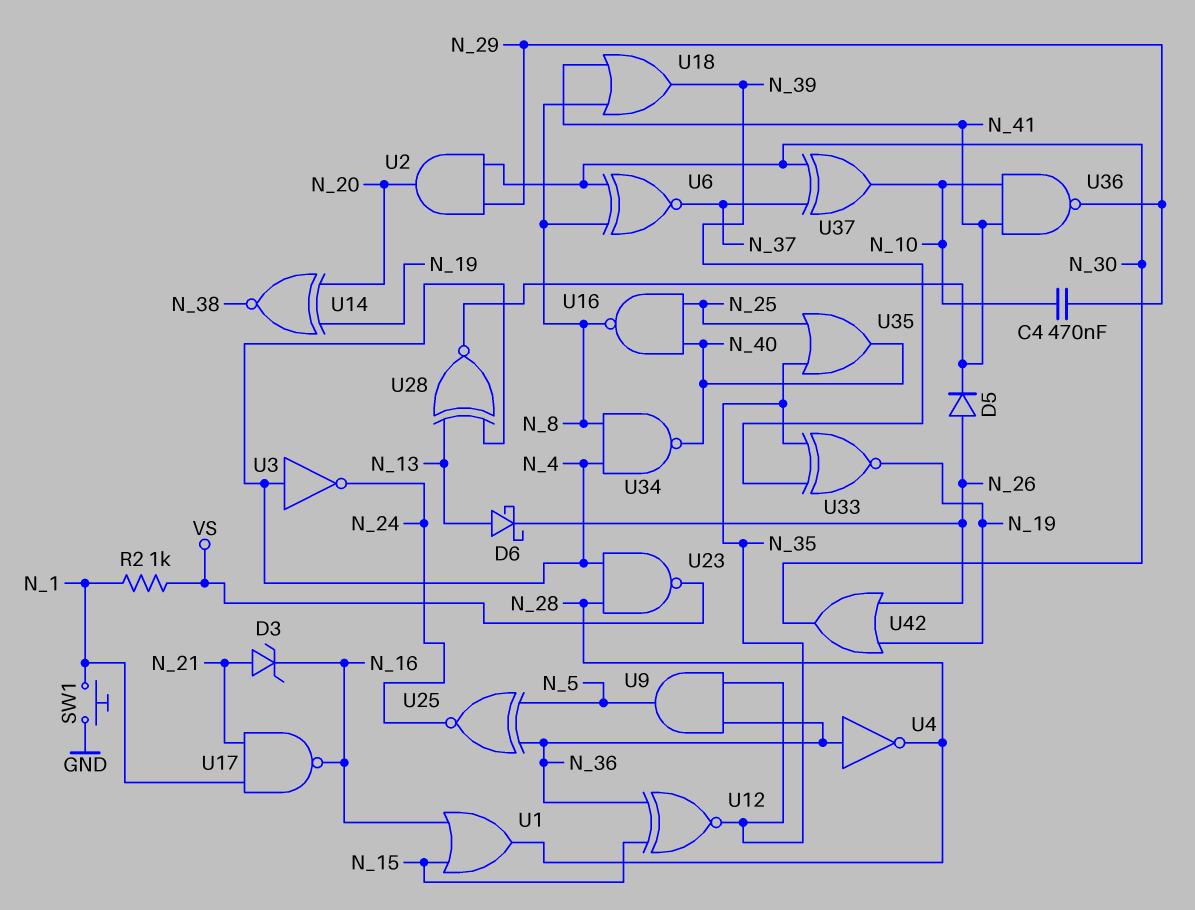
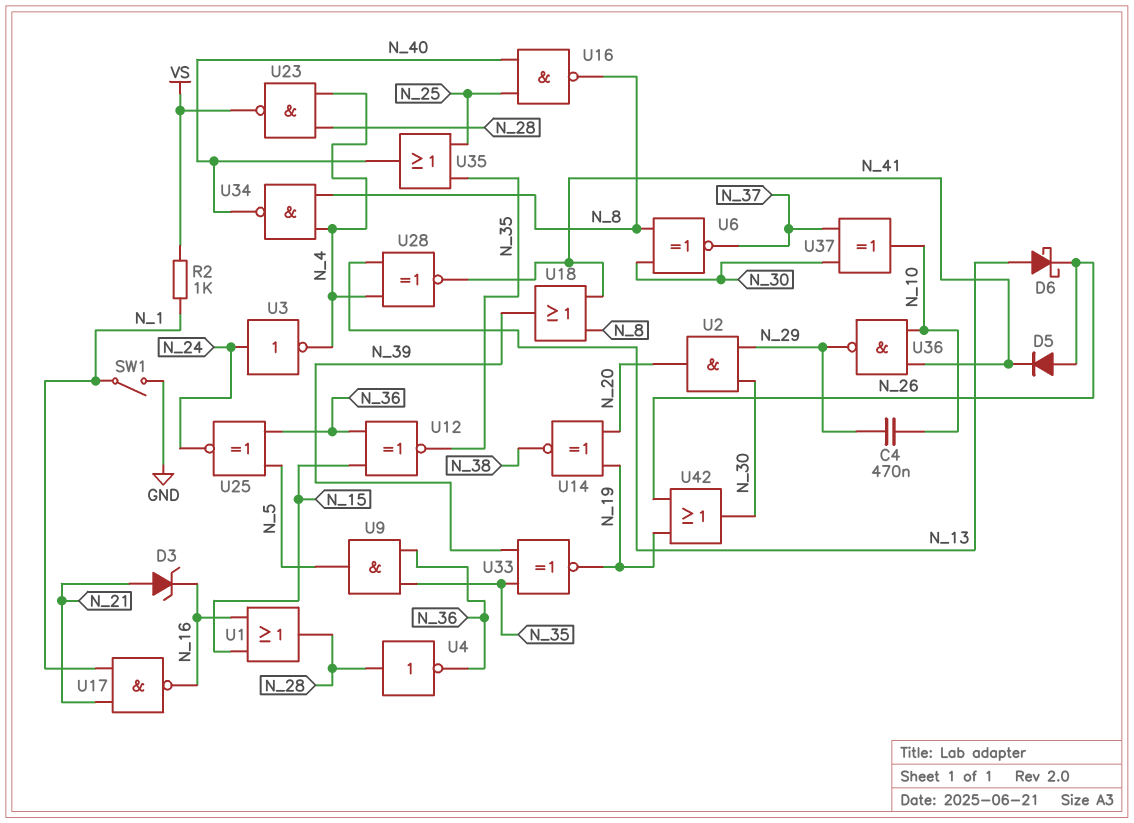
SW1: button (GND, N_1) -> switch (GND, N_1)
U3: NOT (in N_4, out N_24) -> NOT (in N_24, out N_4)
U4: NOT (in N_36, out N_28) -> NOT (in N_28, out N_36)

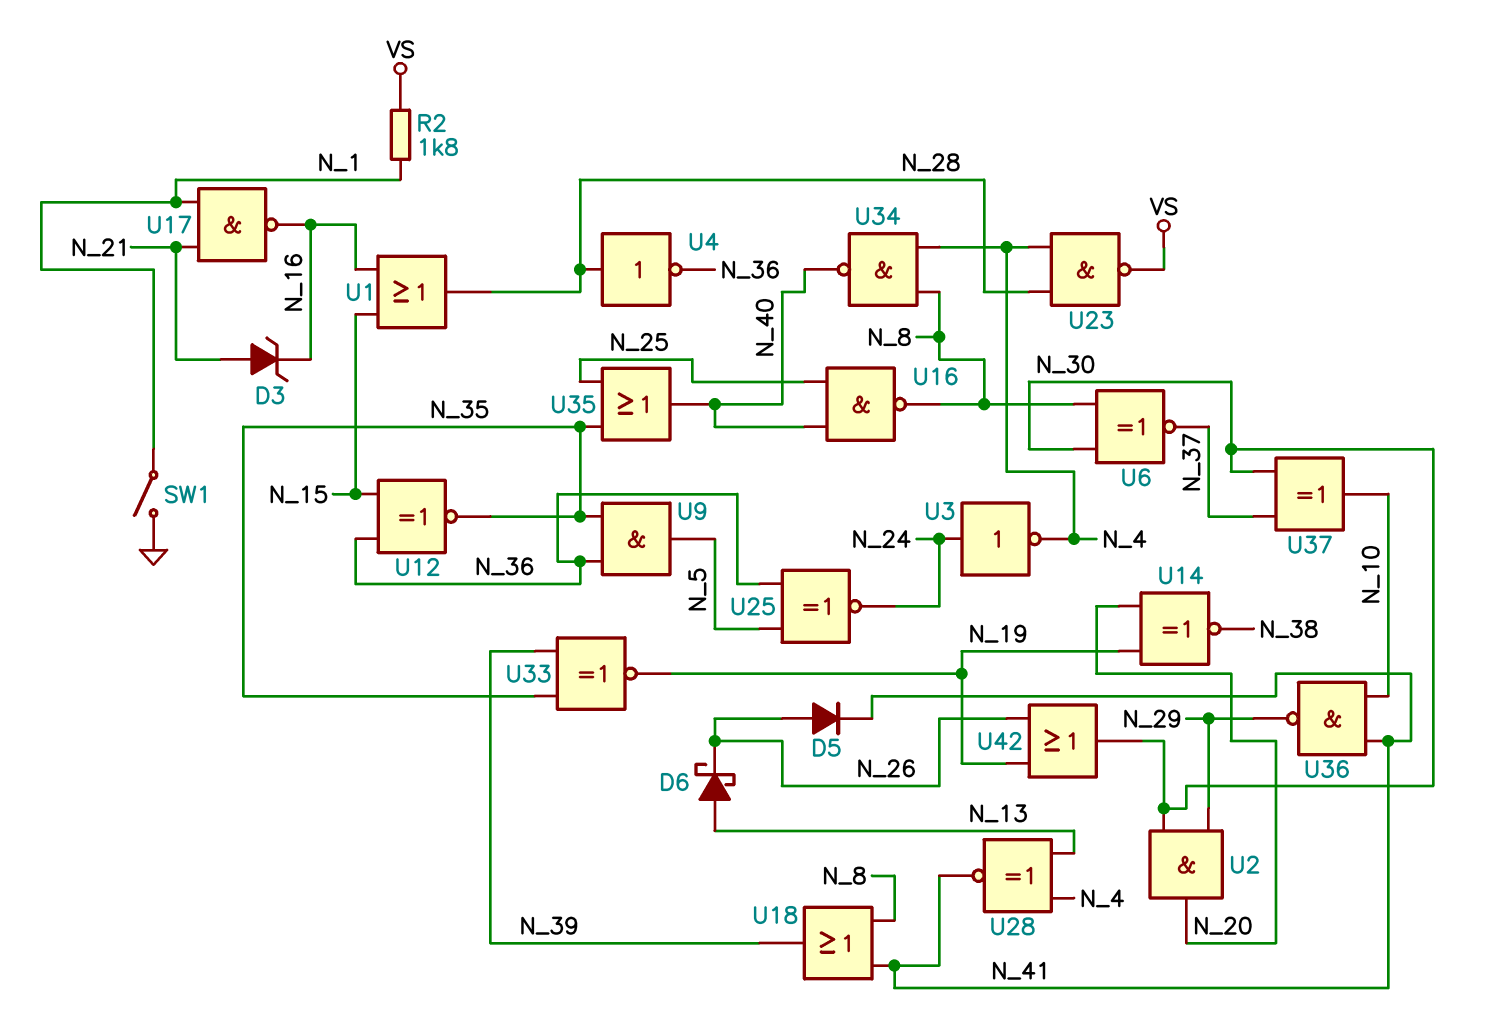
C4: 470nF (N_10, N_29) -> none
R2: 1k (N_1, VS) -> 1.8k (N_1, VS)

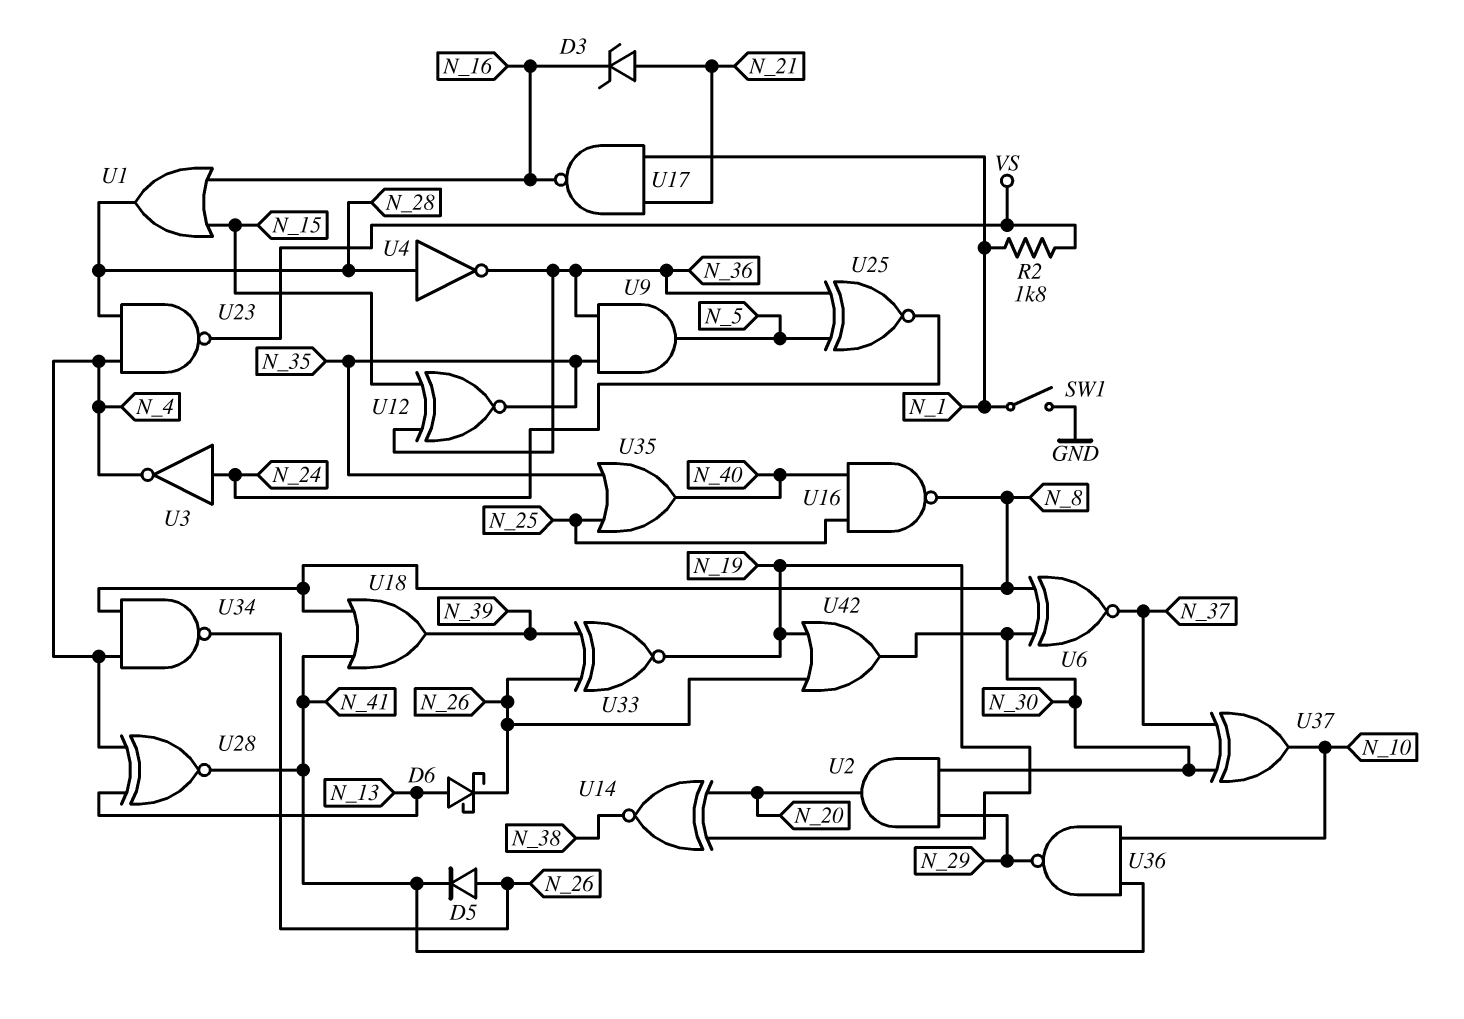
U33: XNOR (in N_35, in N_39, out N_19) -> XNOR (in N_26, in N_39, out N_19)
U34: NAND (in N_4, in N_8, out N_40) -> NAND (in N_4, in N_8, out N_26)

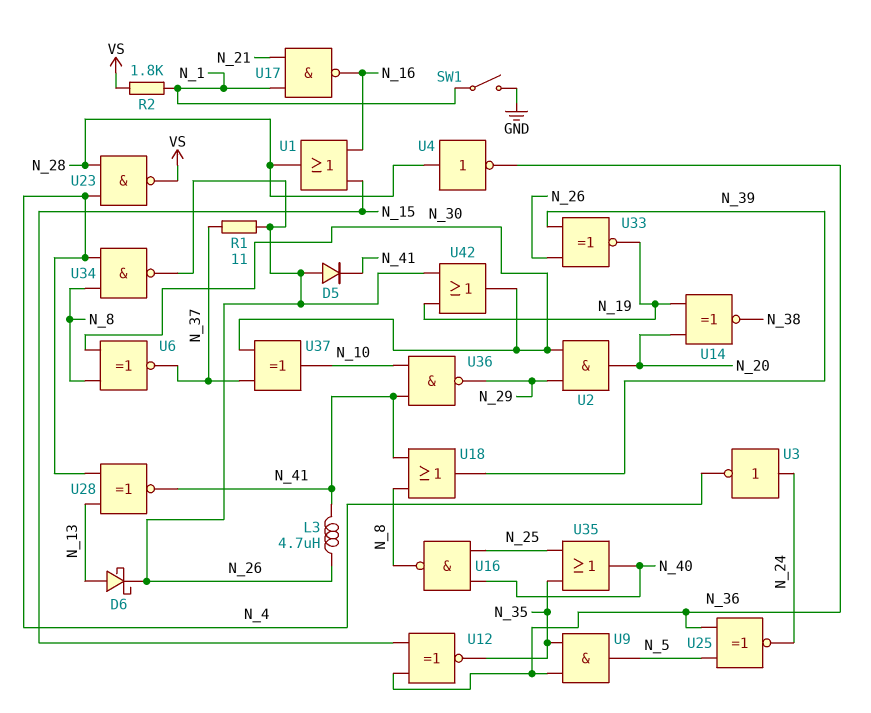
D3: zener (A N_21, K N_16) -> none
L3: none -> 4.7uH (N_26, N_41)
R1: none -> 11 (N_26, N_37)

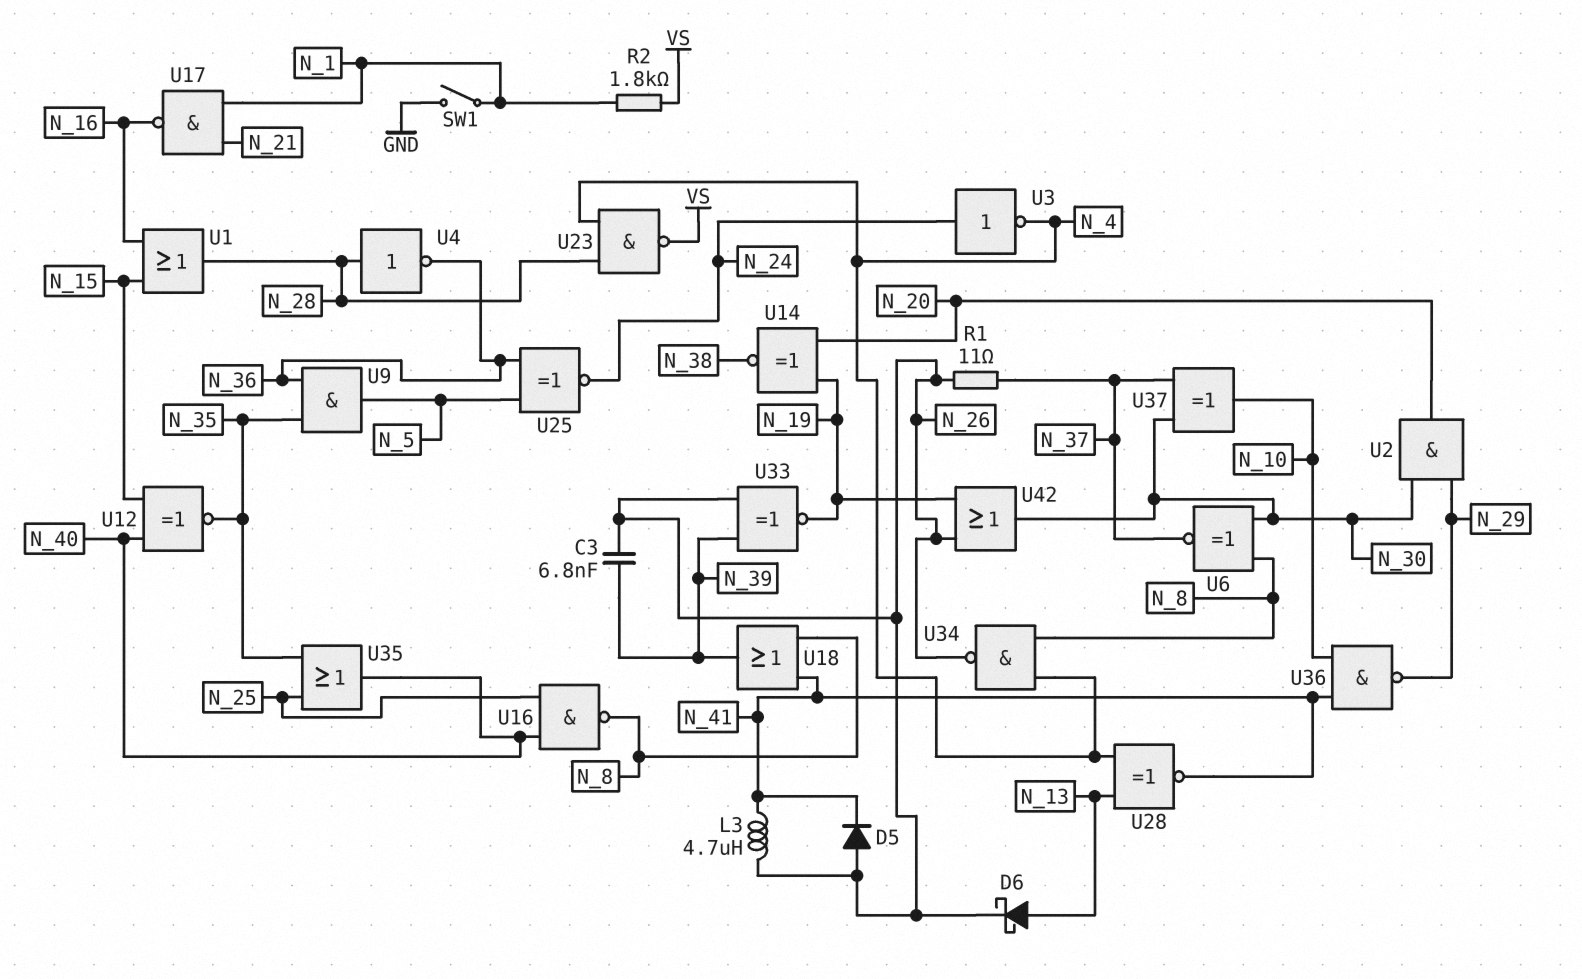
C3: none -> 6.8nF (N_26, N_39)
U12: XNOR (in N_15, in N_36, out N_35) -> XNOR (in N_15, in N_40, out N_35)

